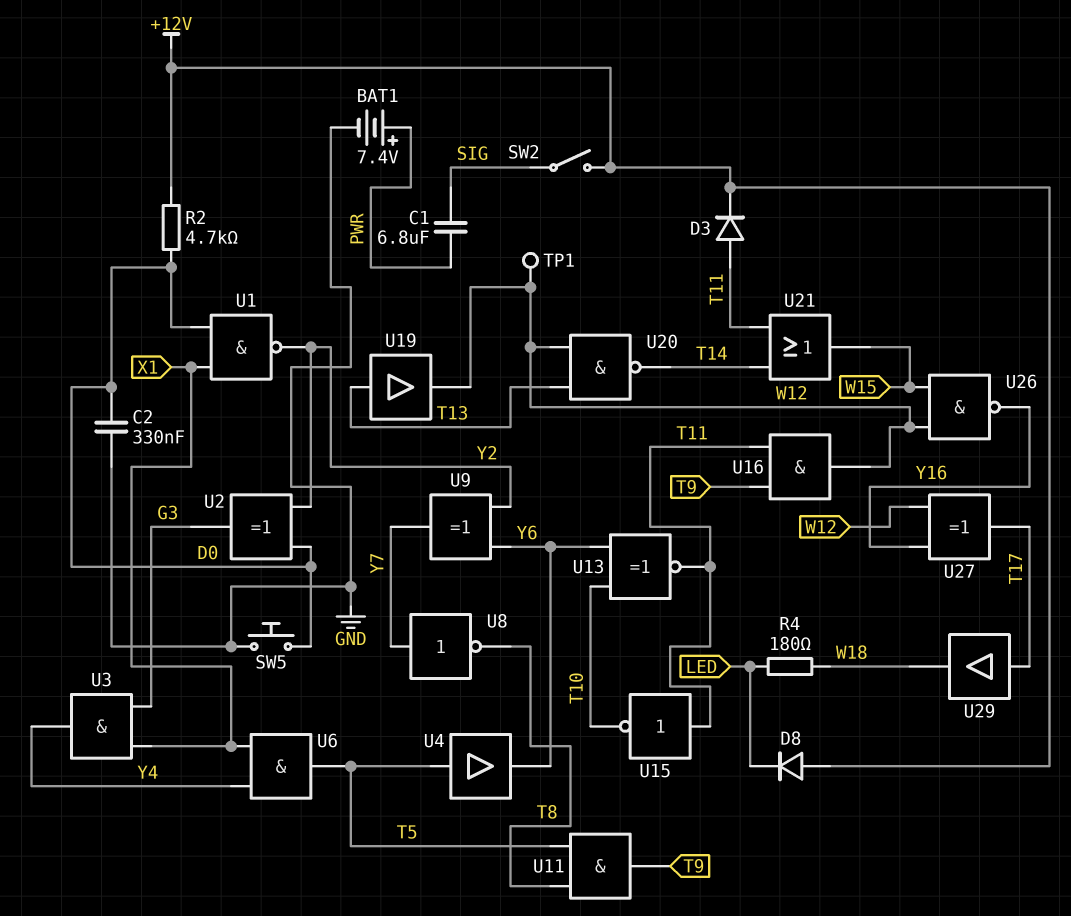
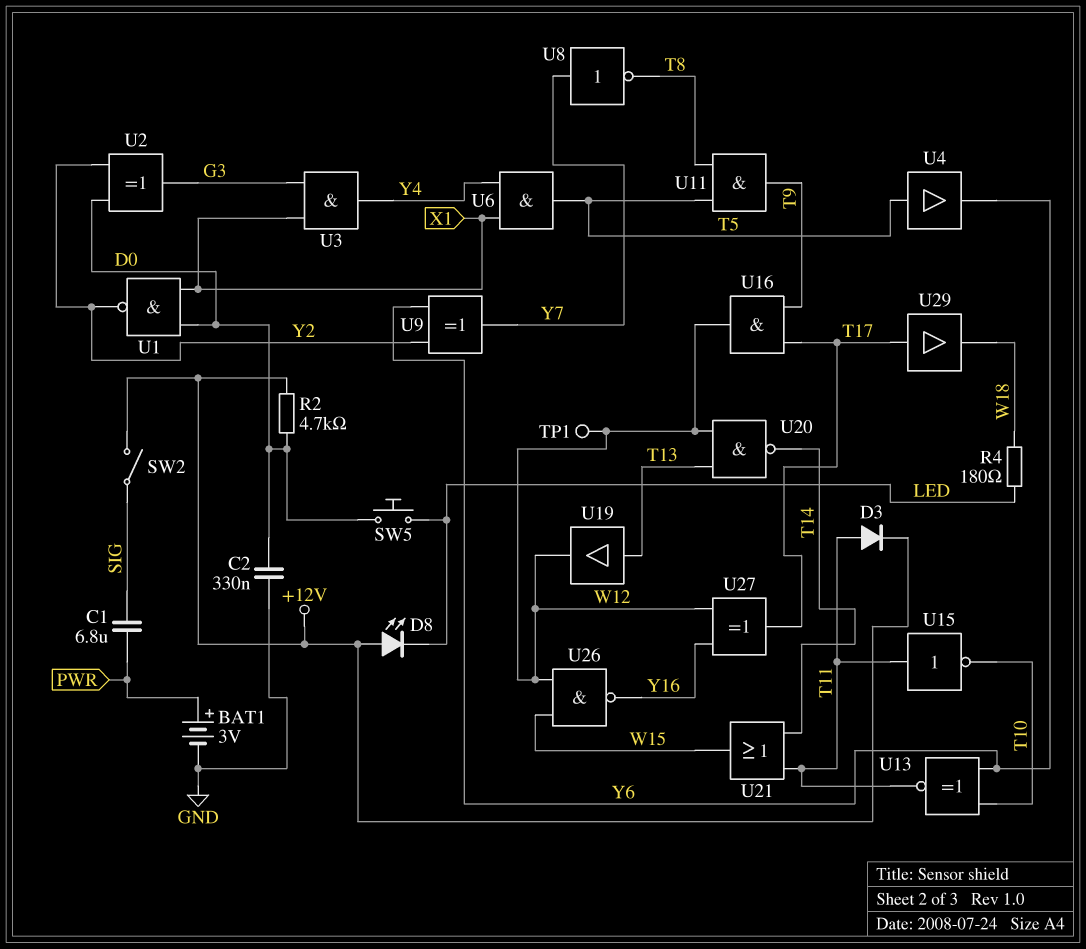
BAT1: 7.4V (plus PWR, minus GND) -> 3V (plus PWR, minus GND)
D8: diode (A +12V, K LED) -> LED (A +12V, K LED)
SW5: button (D0, GND) -> button (D0, LED)
U16: AND (in T9, in T11, out W12) -> AND (in T9, in T17, out W12)

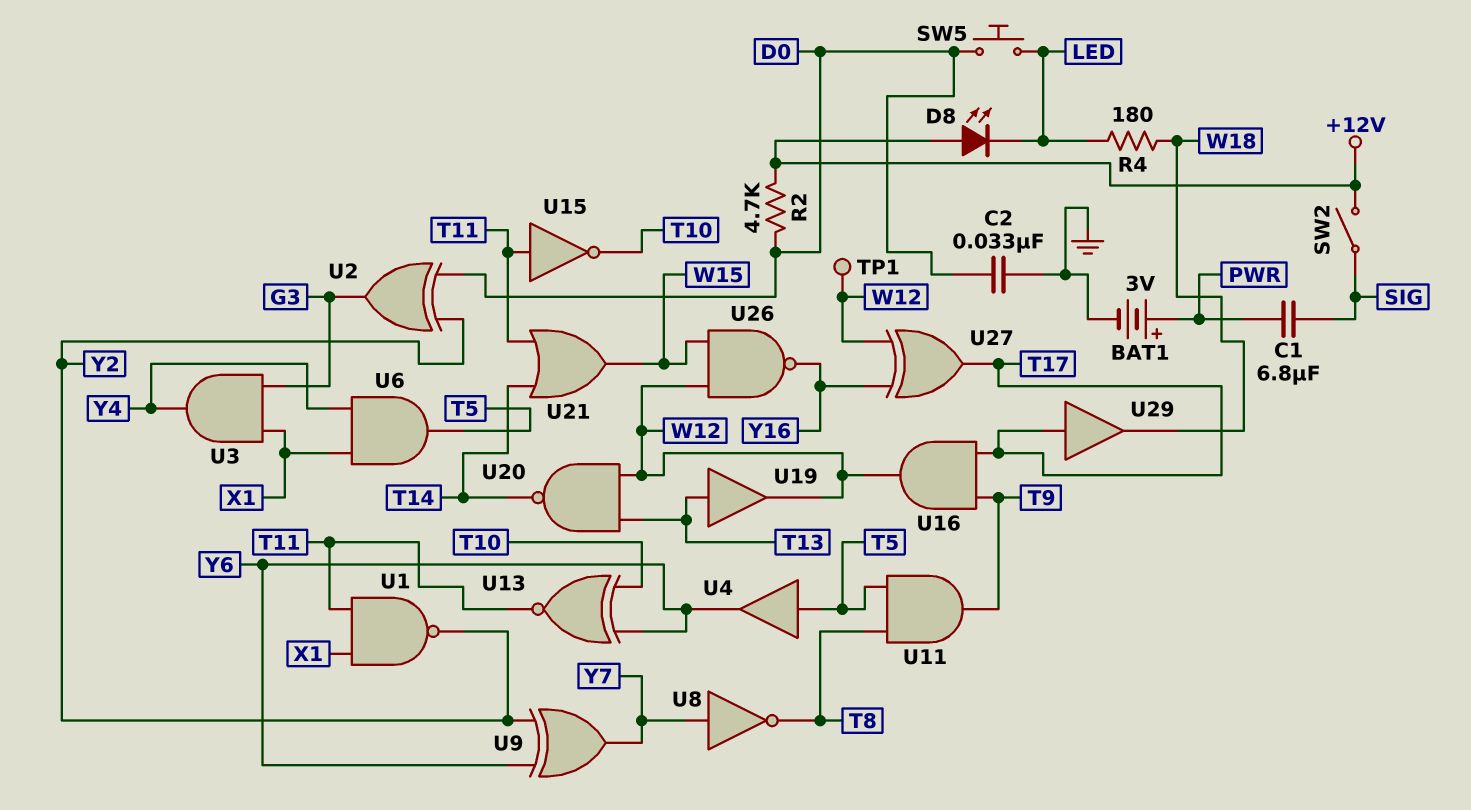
C2: 330nF (D0, GND) -> 33nF (D0, GND)
D3: diode (A T11, K +12V) -> none
U1: NAND (in D0, in X1, out Y2) -> NAND (in T11, in X1, out Y2)

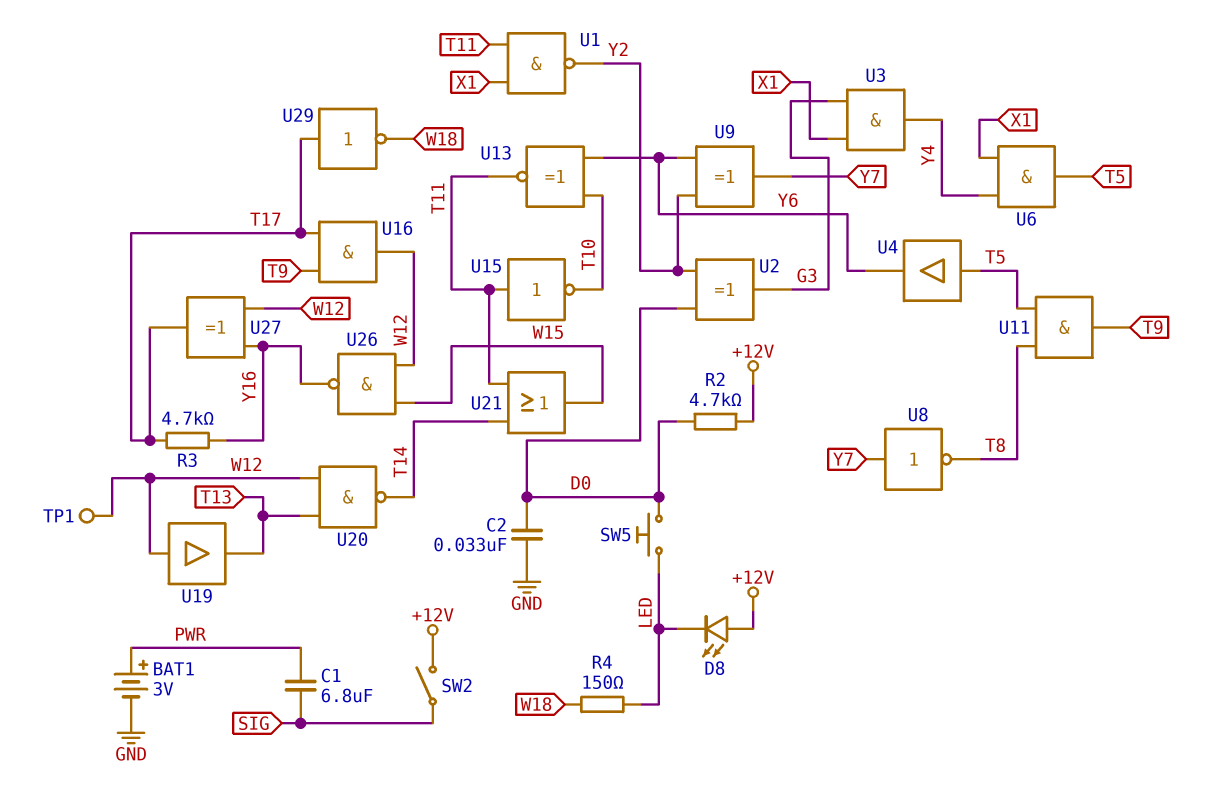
R3: none -> 4.7k (T17, Y16)
R4: 180 (LED, W18) -> 150 (LED, W18)
U19: buffer (in T13, out W12) -> buffer (in W12, out T13)
U29: buffer (in T17, out W18) -> NOT (in T17, out W18)

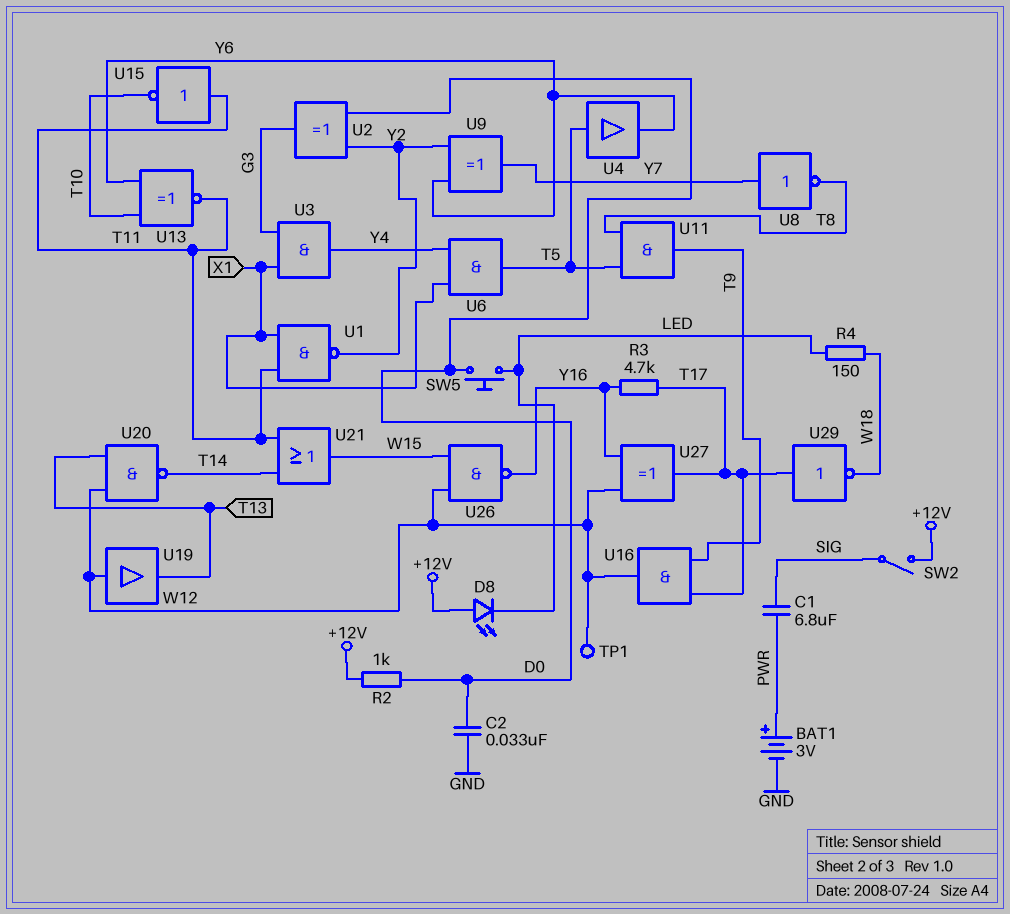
R2: 4.7k (+12V, D0) -> 1k (+12V, D0)

